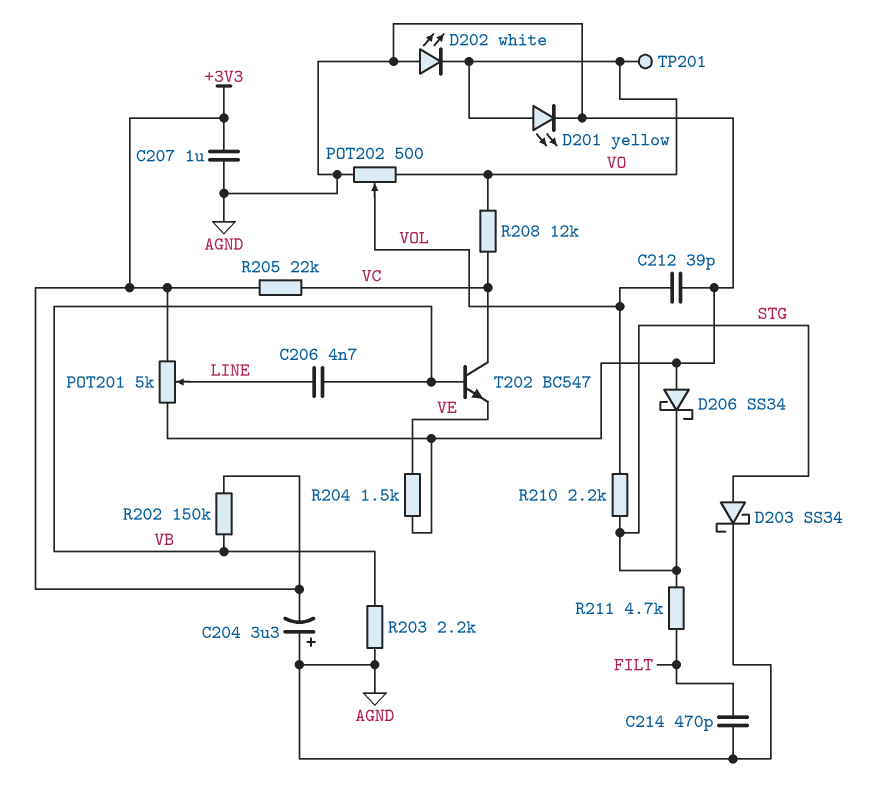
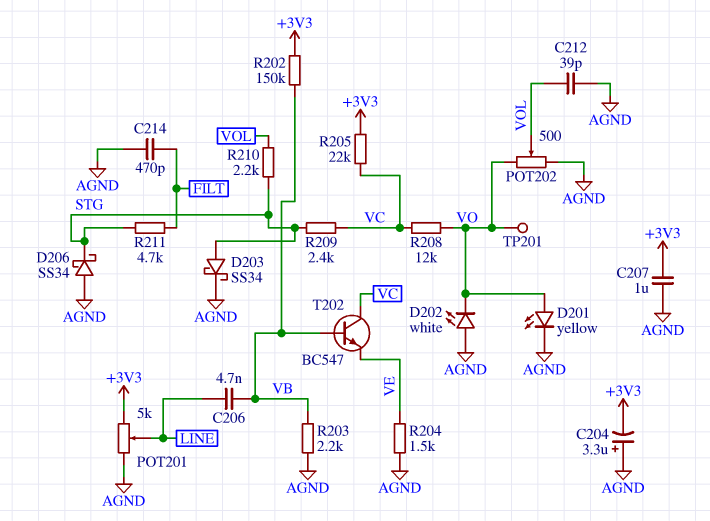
R209: none -> 2.4k (STG, VC)

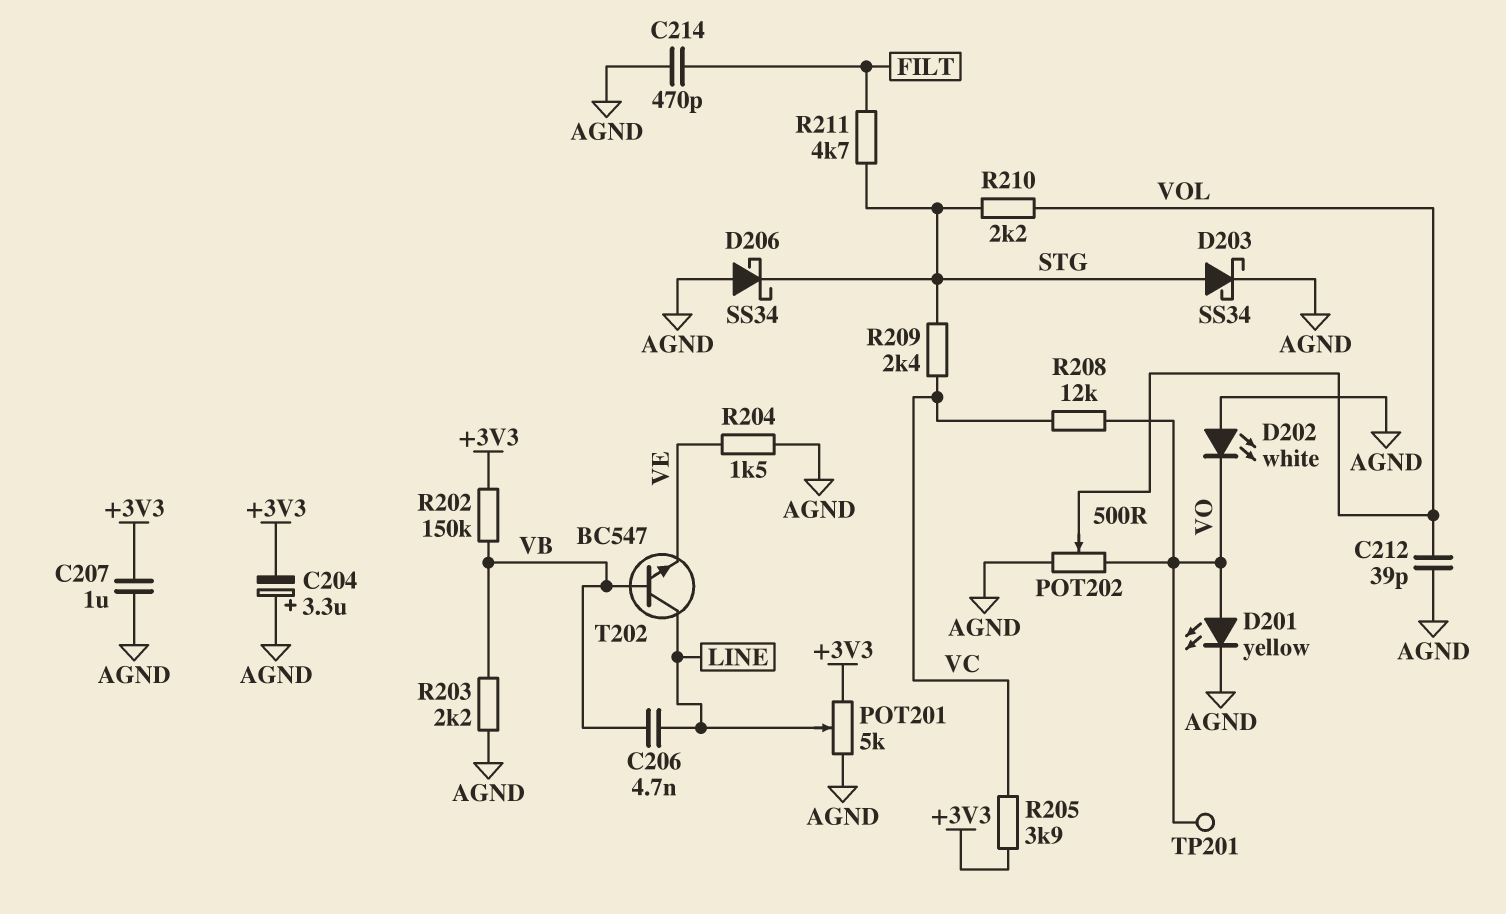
R205: 22k (+3V3, VC) -> 3.9k (+3V3, VC)
T202: NPN BC547 (B VB, C VC, E VE) -> NPN BC547 (B VB, C LINE, E VE)

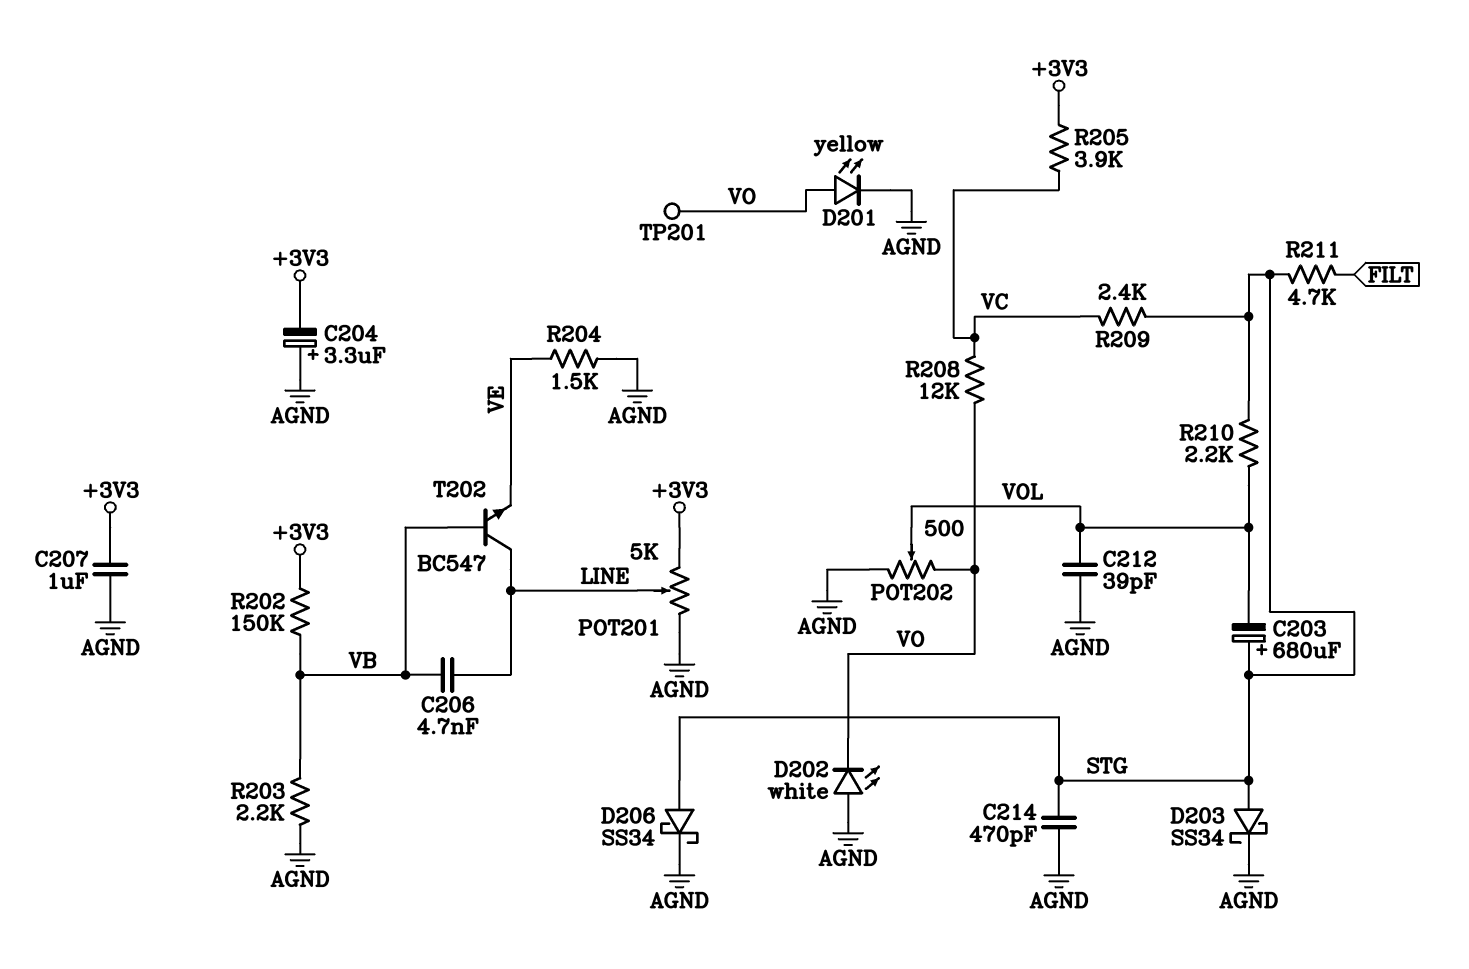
C203: none -> 680uF (plus STG, minus VOL)
C214: 470pF (AGND, FILT) -> 470pF (AGND, STG)
D206: schottky SS34 (A AGND, K STG) -> schottky SS34 (A STG, K AGND)

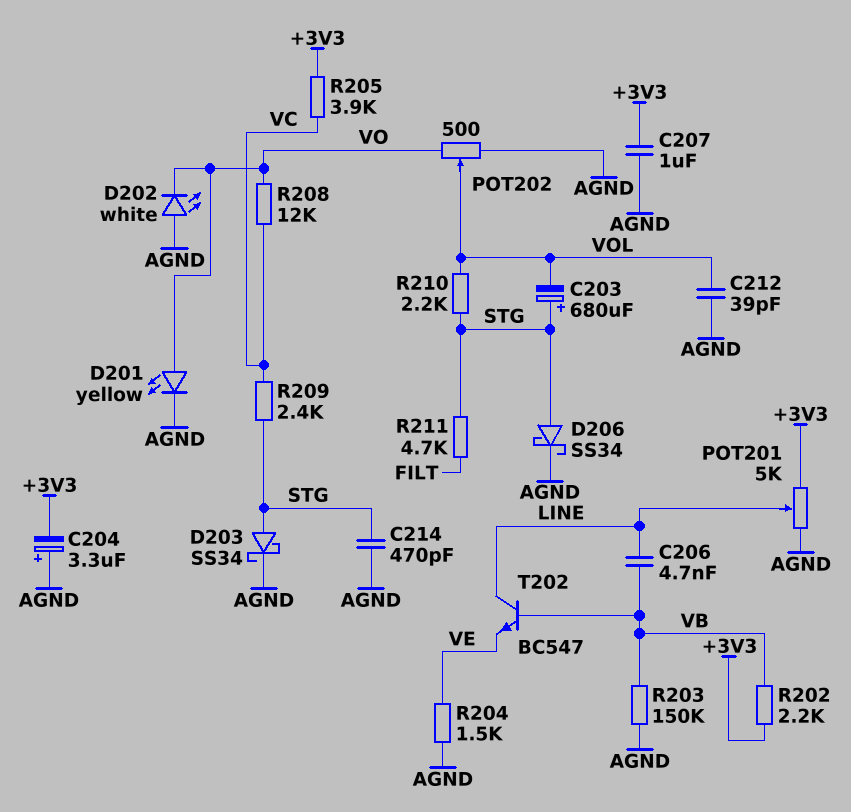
R202: 150k (+3V3, VB) -> 2.2k (+3V3, VB)
R203: 2.2k (AGND, VB) -> 150k (AGND, VB)
TP201: test point (VO) -> none

